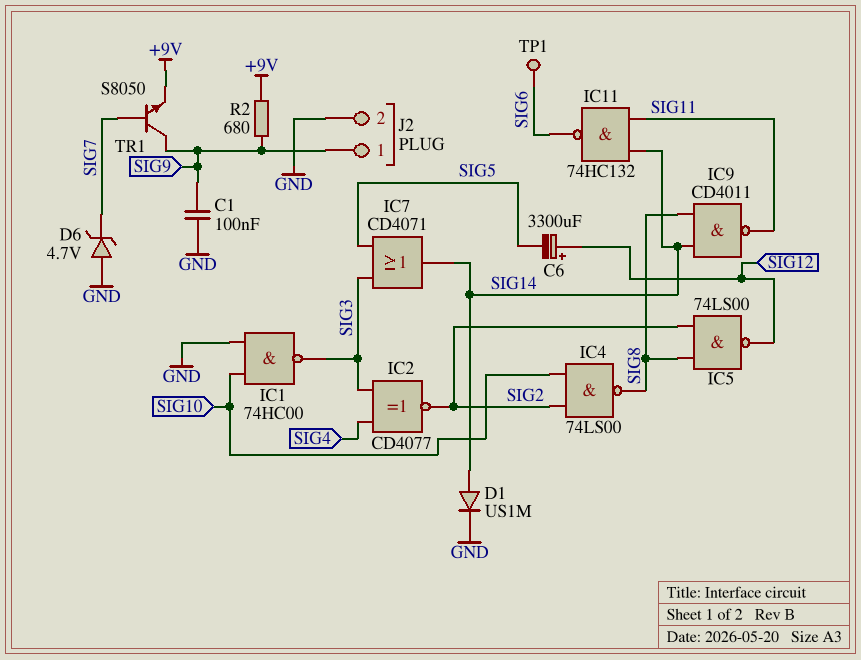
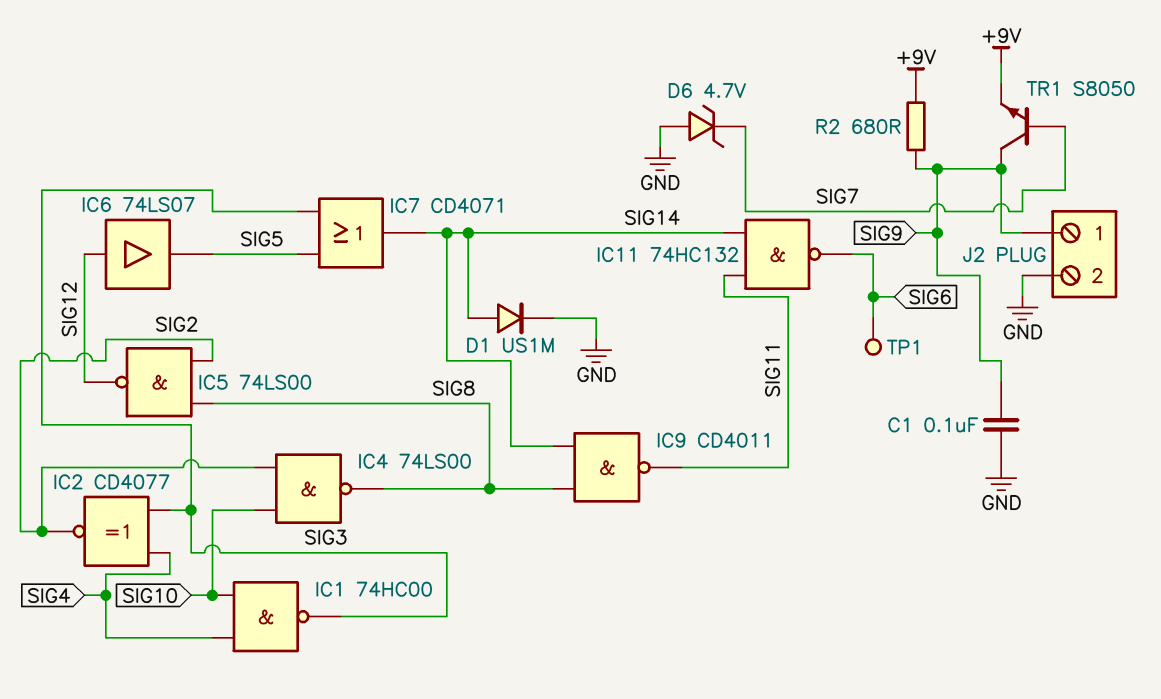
C6: 3300uF (plus SIG12, minus SIG5) -> none
IC1: NAND 74HC00 (in GND, in SIG10, out SIG3) -> NAND 74HC00 (in SIG4, in SIG10, out SIG3)
IC6: none -> buffer 74LS07 (in SIG12, out SIG5)

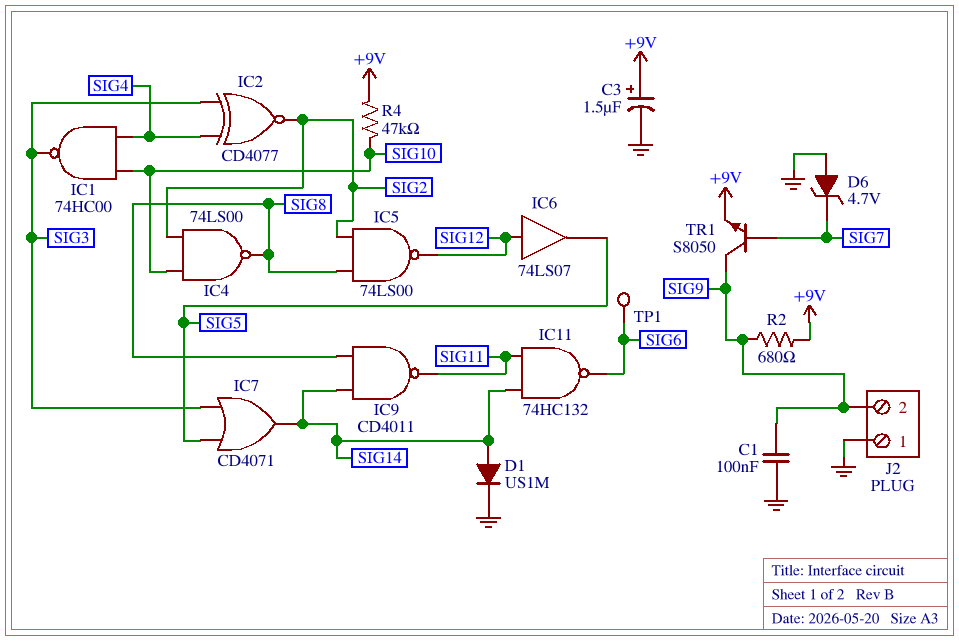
C3: none -> 1.5uF (plus +9V, minus GND)
J2 pin 1: SIG9 -> GND
J2 pin 2: GND -> SIG9
R4: none -> 47k (+9V, SIG10)

